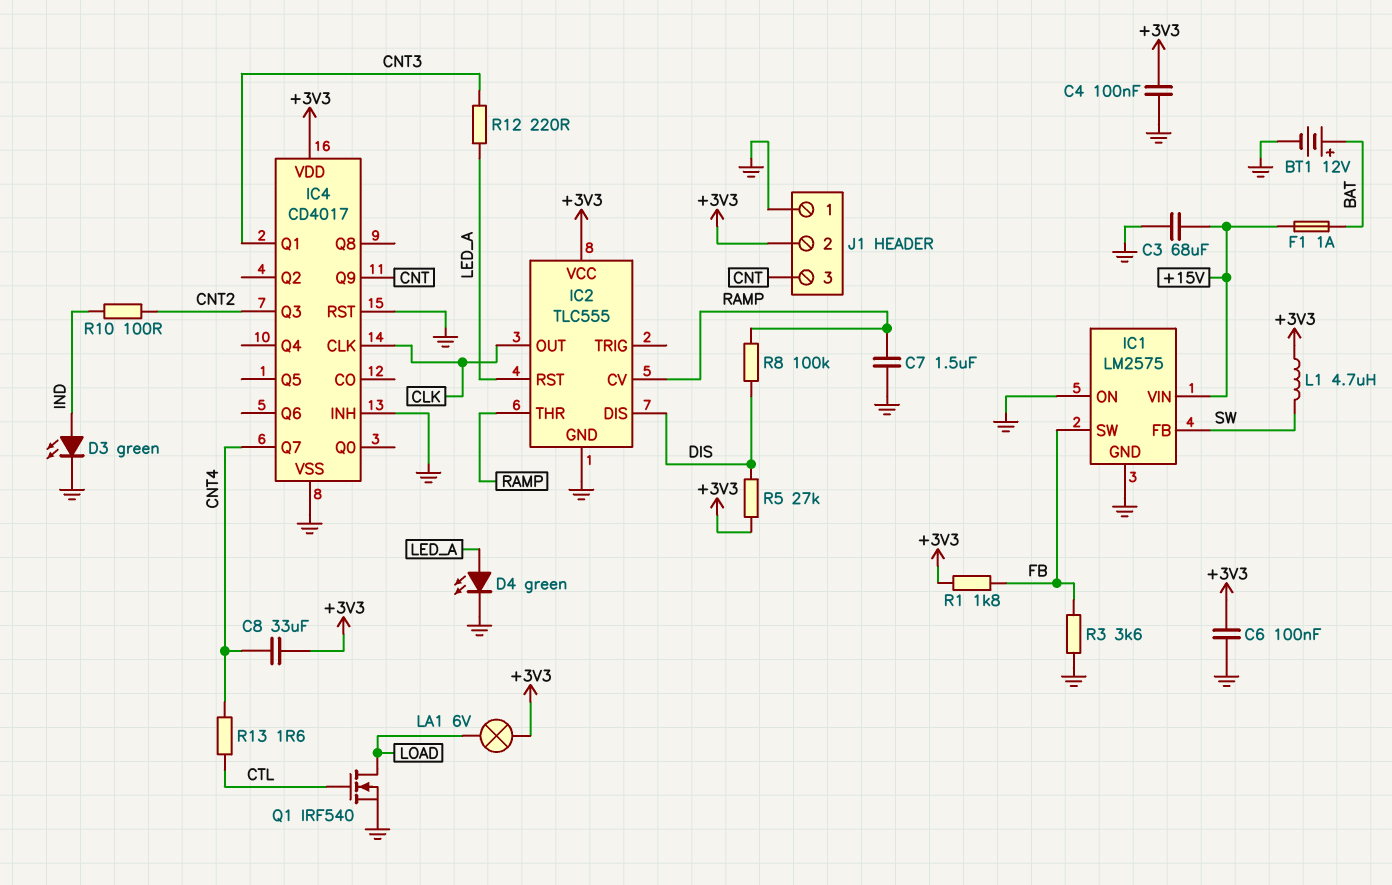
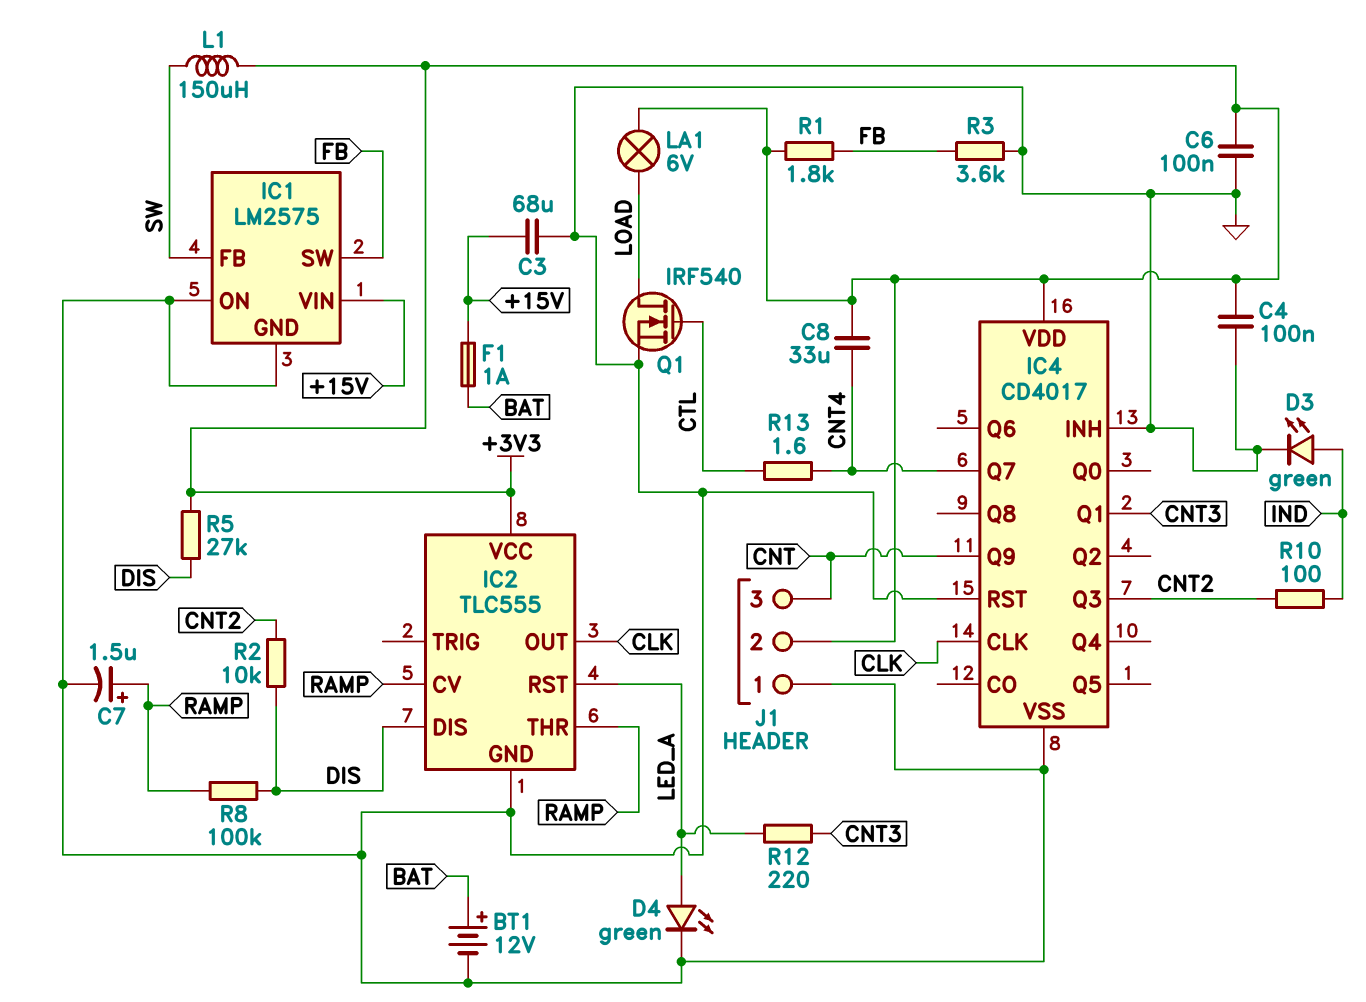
C7: 1.5uF (GND, RAMP) -> 1.5uF (plus RAMP, minus GND)
L1: 4.7uH (+3V3, SW) -> 150uH (+3V3, SW)
R2: none -> 10k (CNT2, DIS)

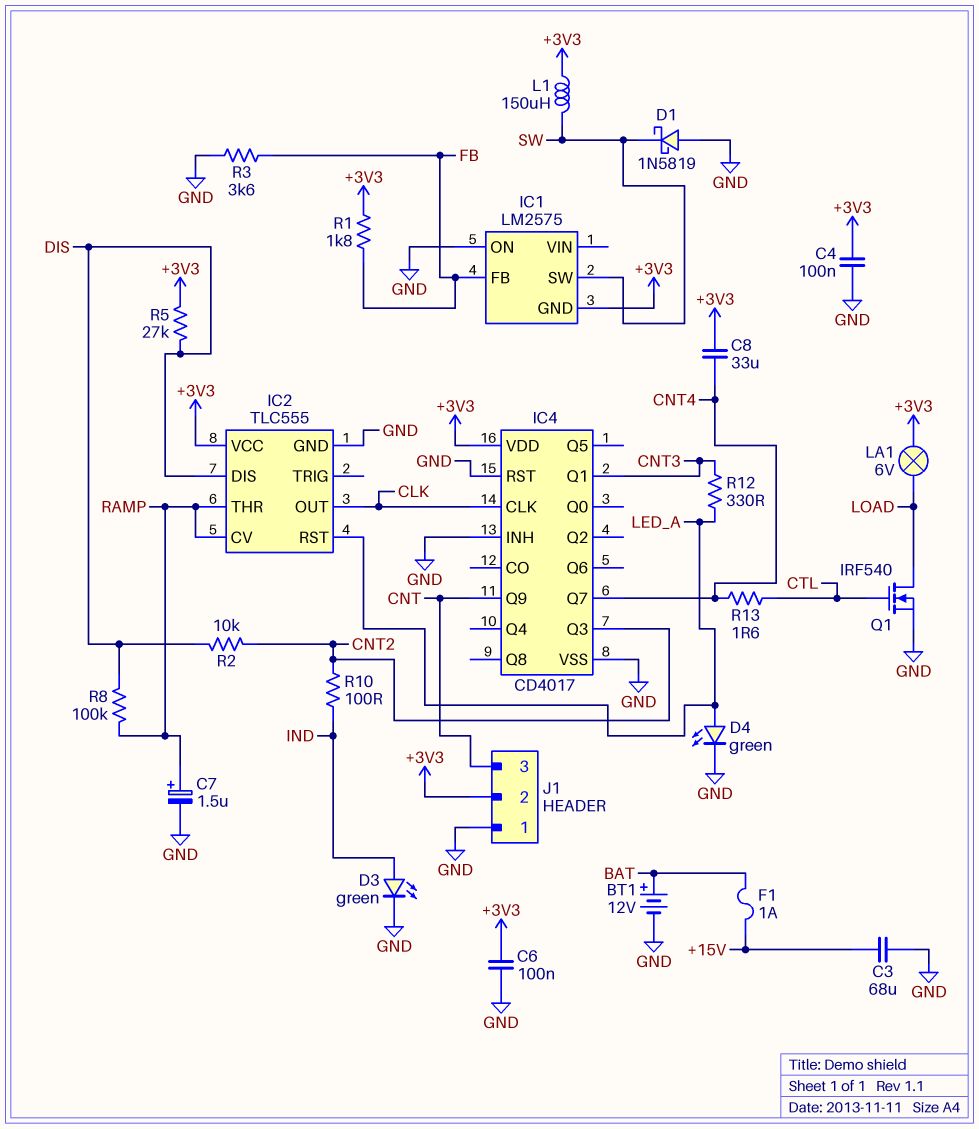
D1: none -> schottky 1N5819 (A GND, K SW)
IC1 pin FB: SW -> FB
IC1 pin GND: GND -> +3V3
IC1 pin SW: FB -> SW
IC1 pin VIN: +15V -> none
R12: 220 (CNT3, LED_A) -> 330 (CNT3, LED_A)

